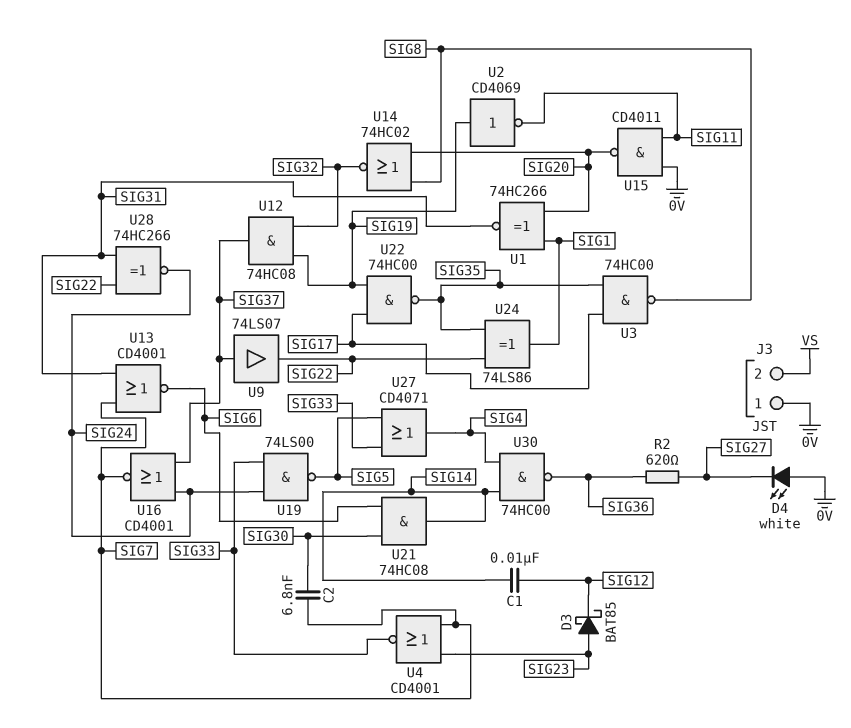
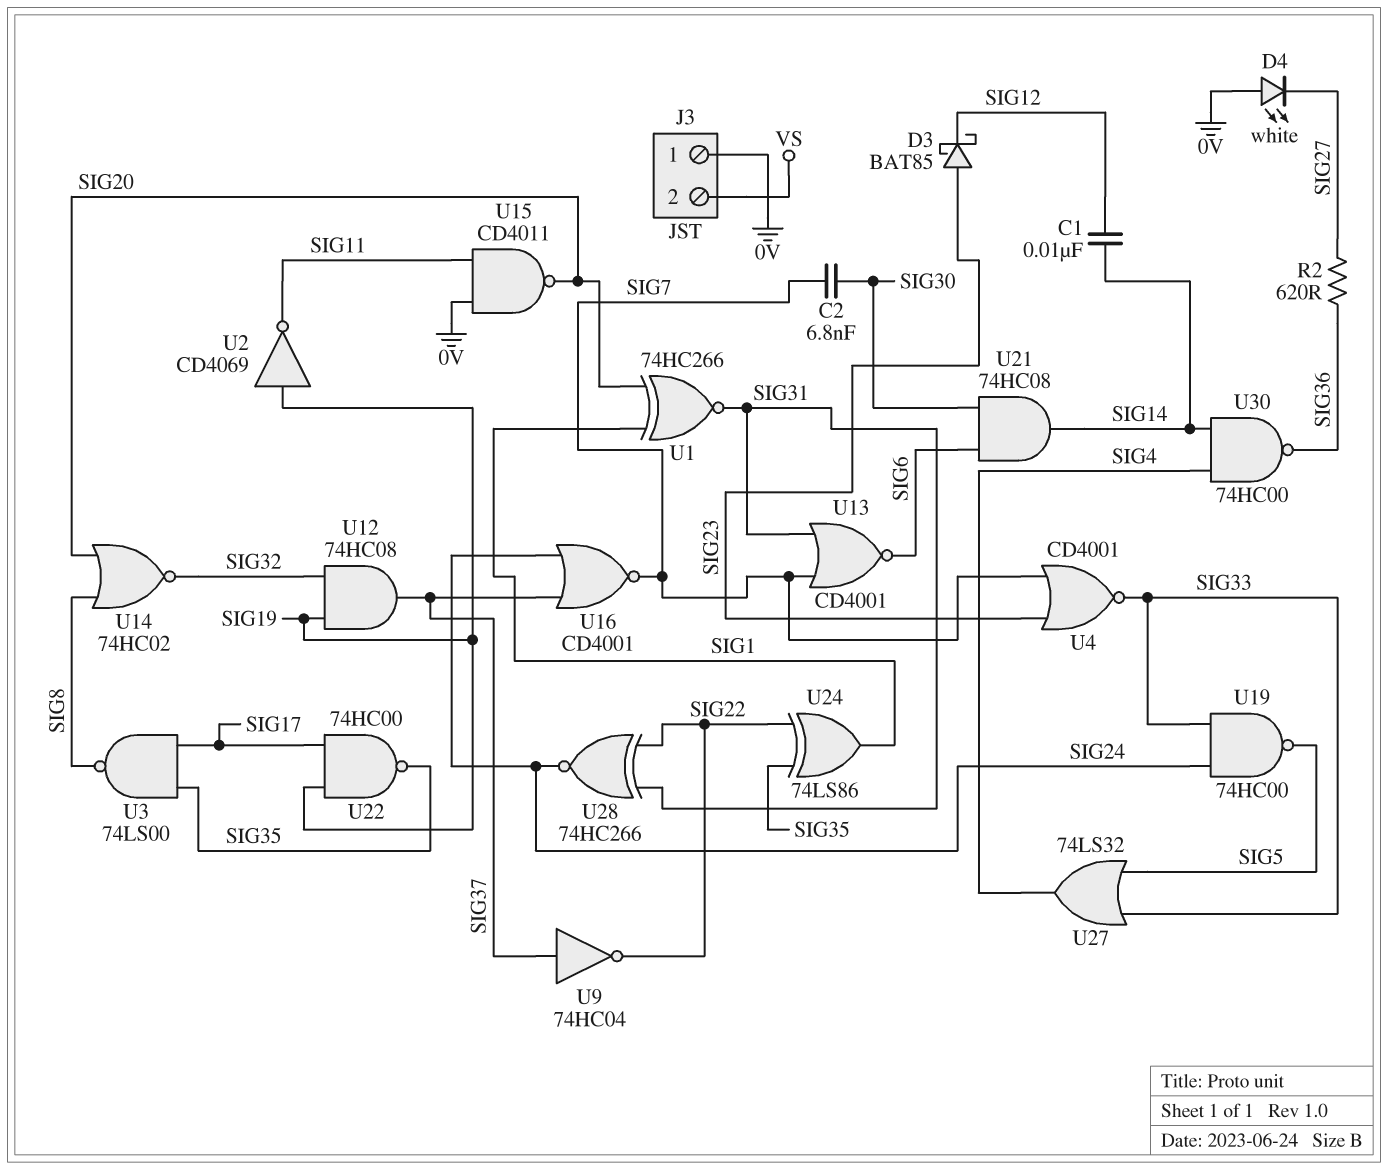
U3: NAND 74HC00 (in SIG17, in SIG35, out SIG8) -> NAND 74LS00 (in SIG17, in SIG35, out SIG8)
U9: buffer 74LS07 (in SIG37, out SIG22) -> NOT 74HC04 (in SIG37, out SIG22)
U19: NAND 74LS00 (in SIG24, in SIG33, out SIG5) -> NAND 74HC00 (in SIG24, in SIG33, out SIG5)
U27: OR CD4071 (in SIG5, in SIG33, out SIG4) -> OR 74LS32 (in SIG5, in SIG33, out SIG4)

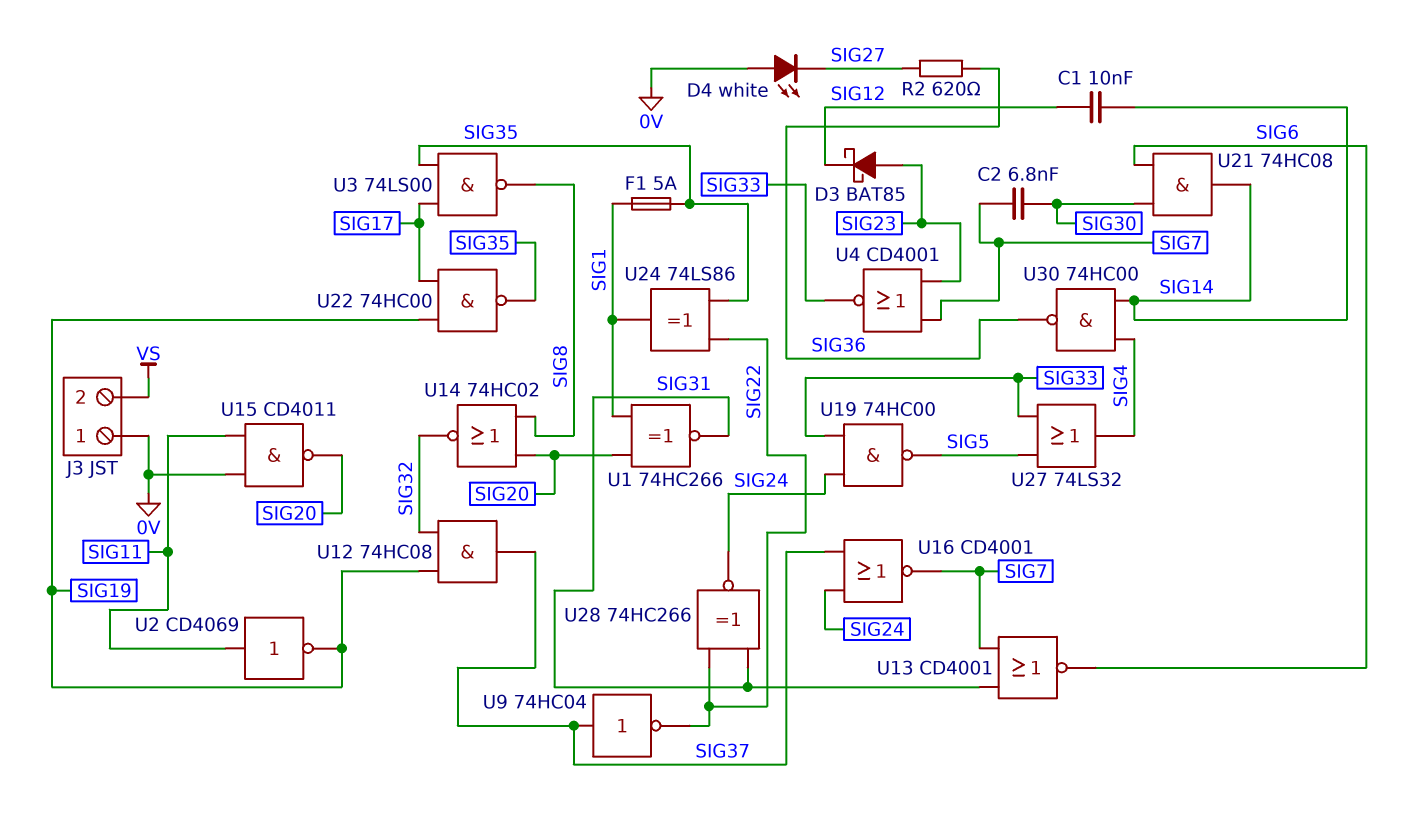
F1: none -> 5A (SIG1, SIG35)
U2: NOT CD4069 (in SIG19, out SIG11) -> NOT CD4069 (in SIG11, out SIG19)

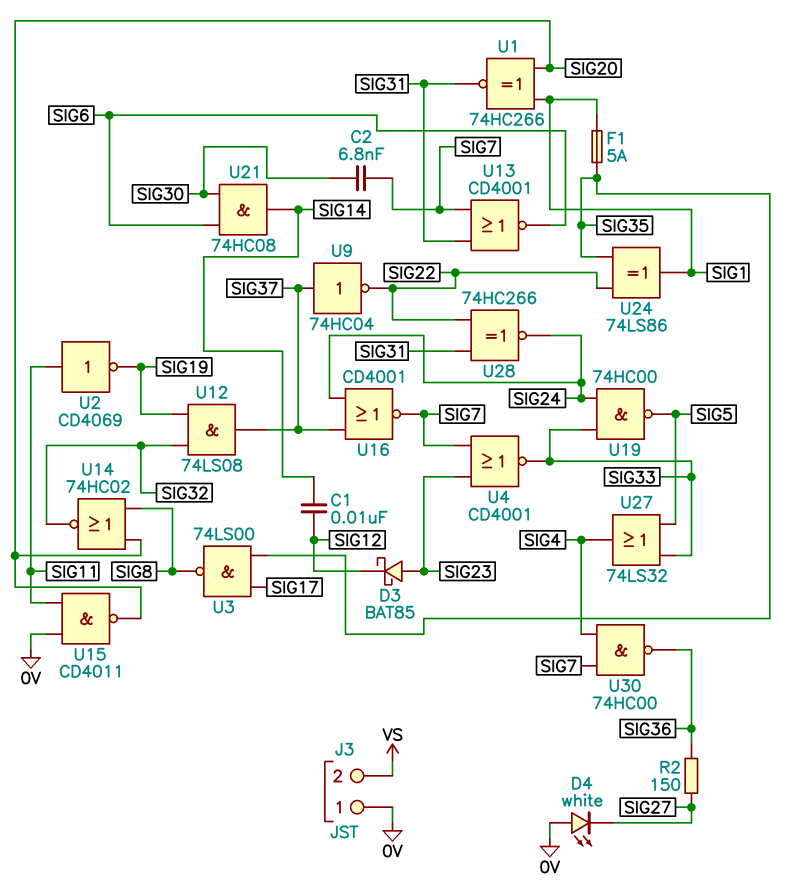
R2: 620 (SIG27, SIG36) -> 150 (SIG27, SIG36)
U12: AND 74HC08 (in SIG19, in SIG32, out SIG37) -> AND 74LS08 (in SIG19, in SIG32, out SIG37)
U22: NAND 74HC00 (in SIG17, in SIG19, out SIG35) -> none
U30: NAND 74HC00 (in SIG4, in SIG14, out SIG36) -> NAND 74HC00 (in SIG4, in SIG7, out SIG36)

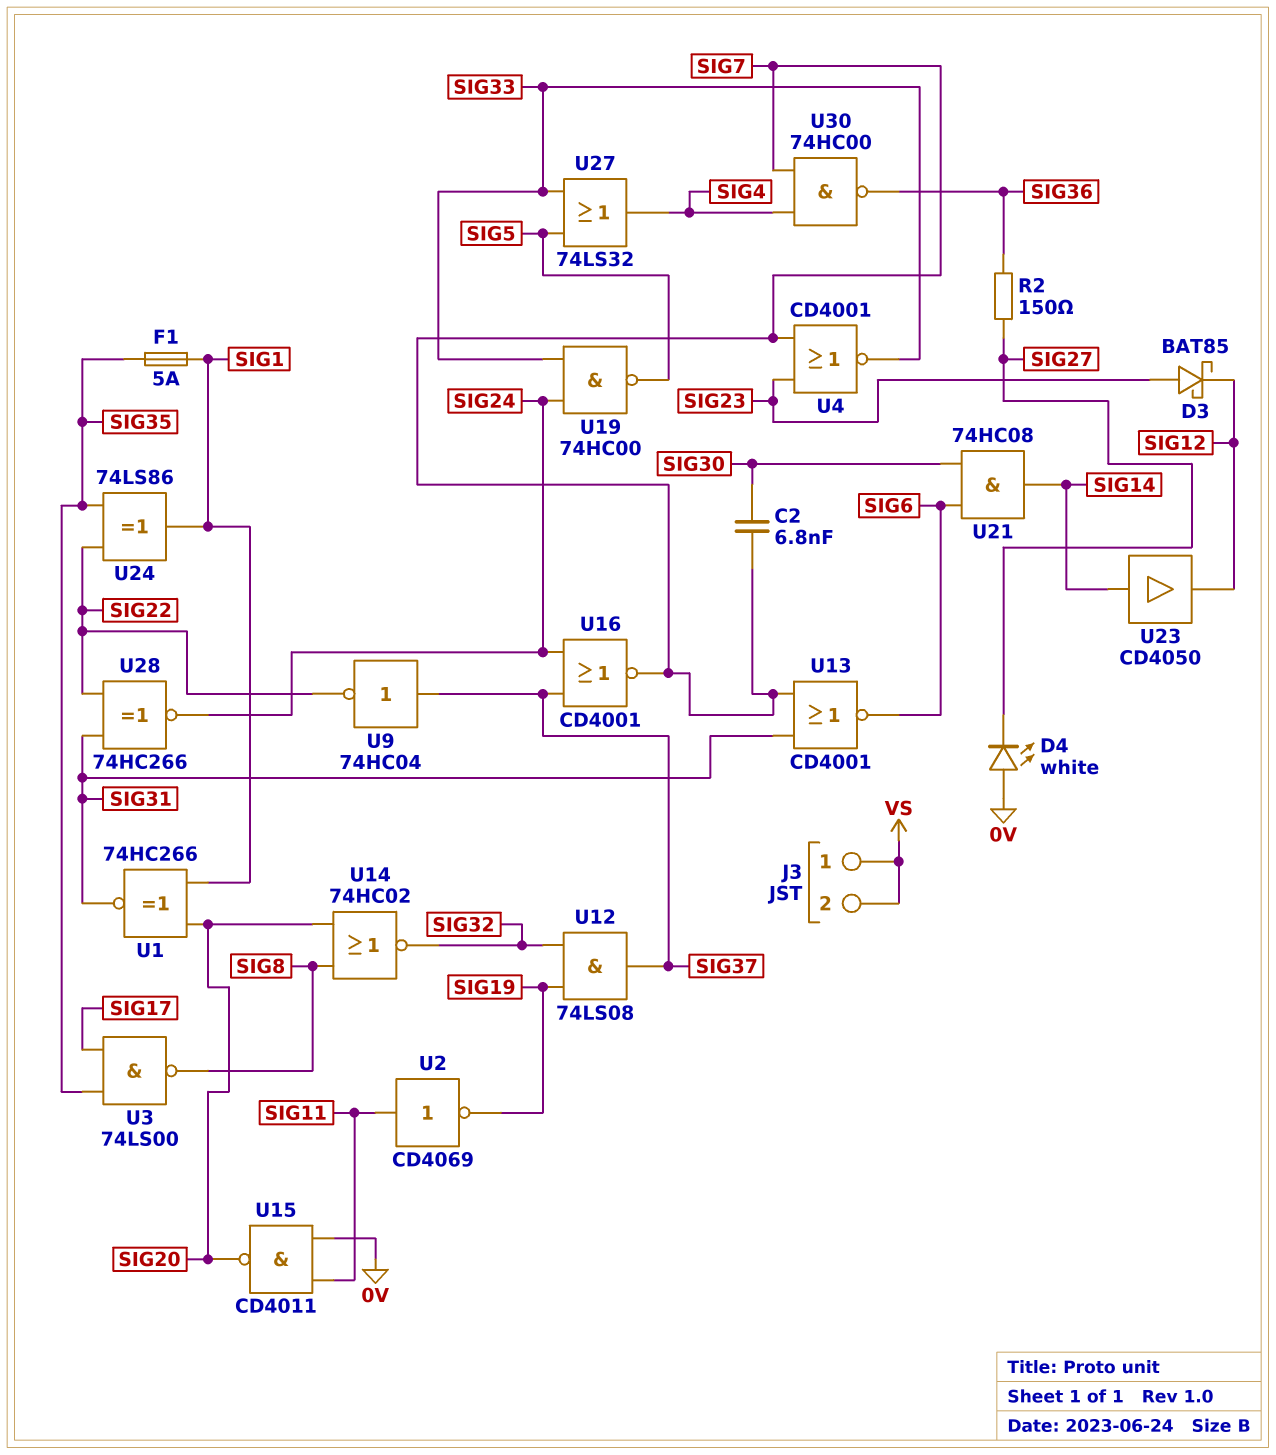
C1: 10nF (SIG12, SIG14) -> none
J3 pin 1: 0V -> VS
U23: none -> buffer CD4050 (in SIG14, out SIG12)

